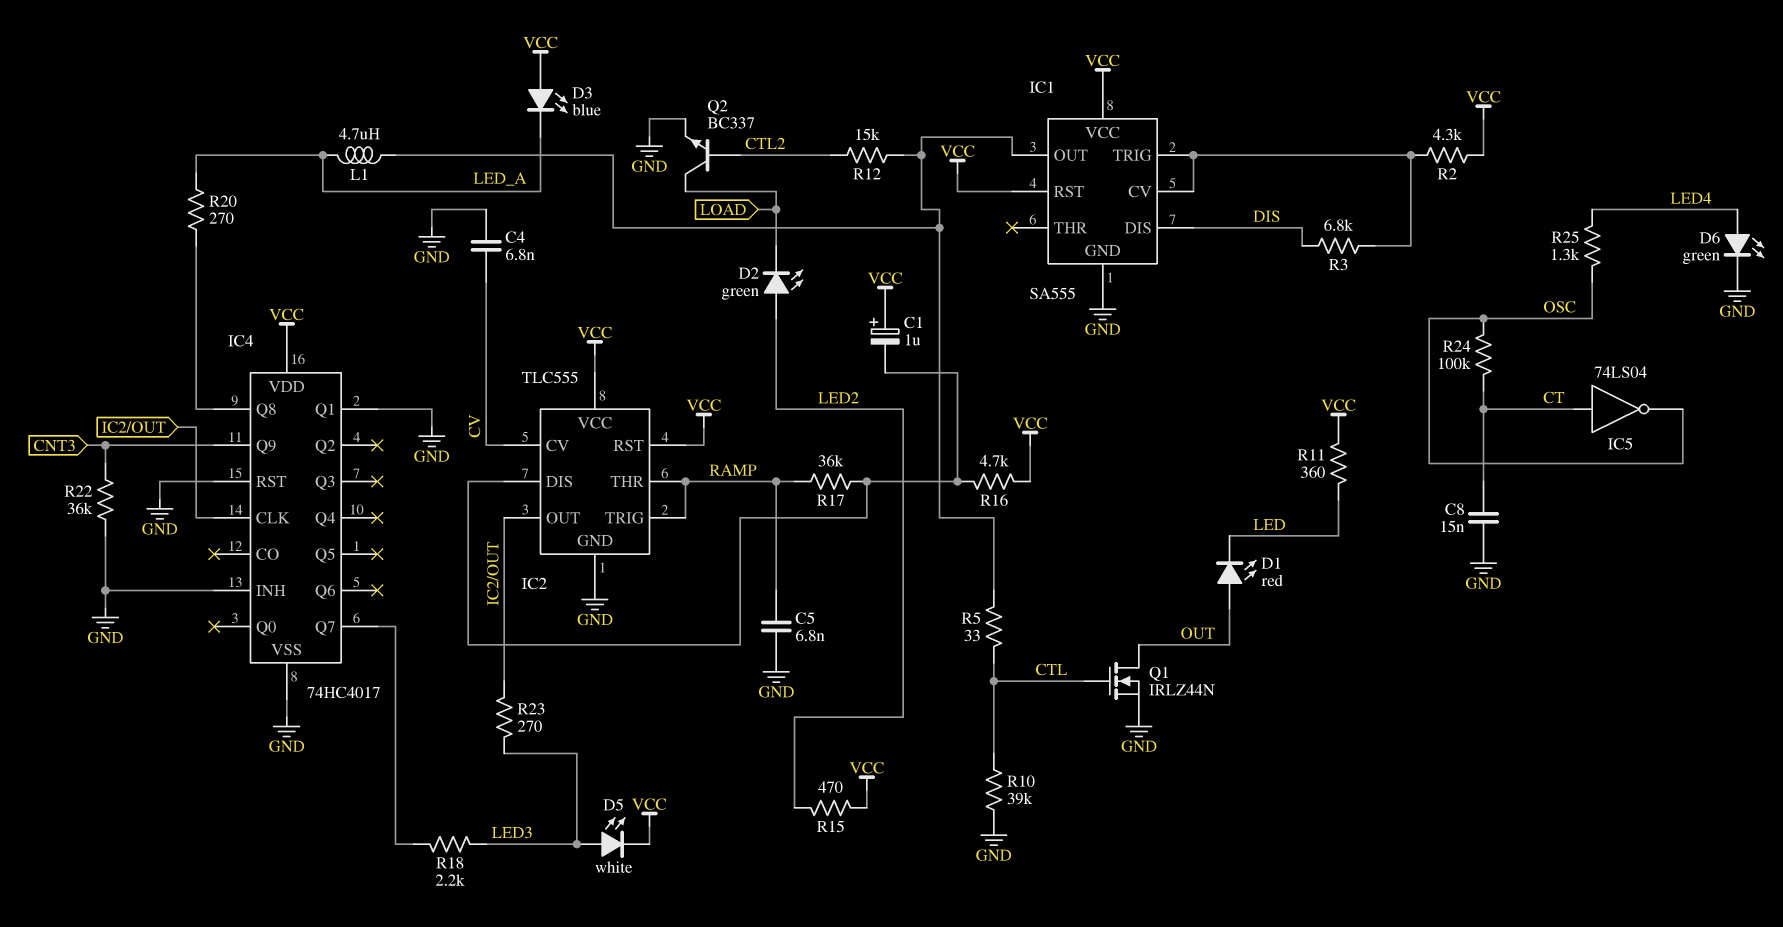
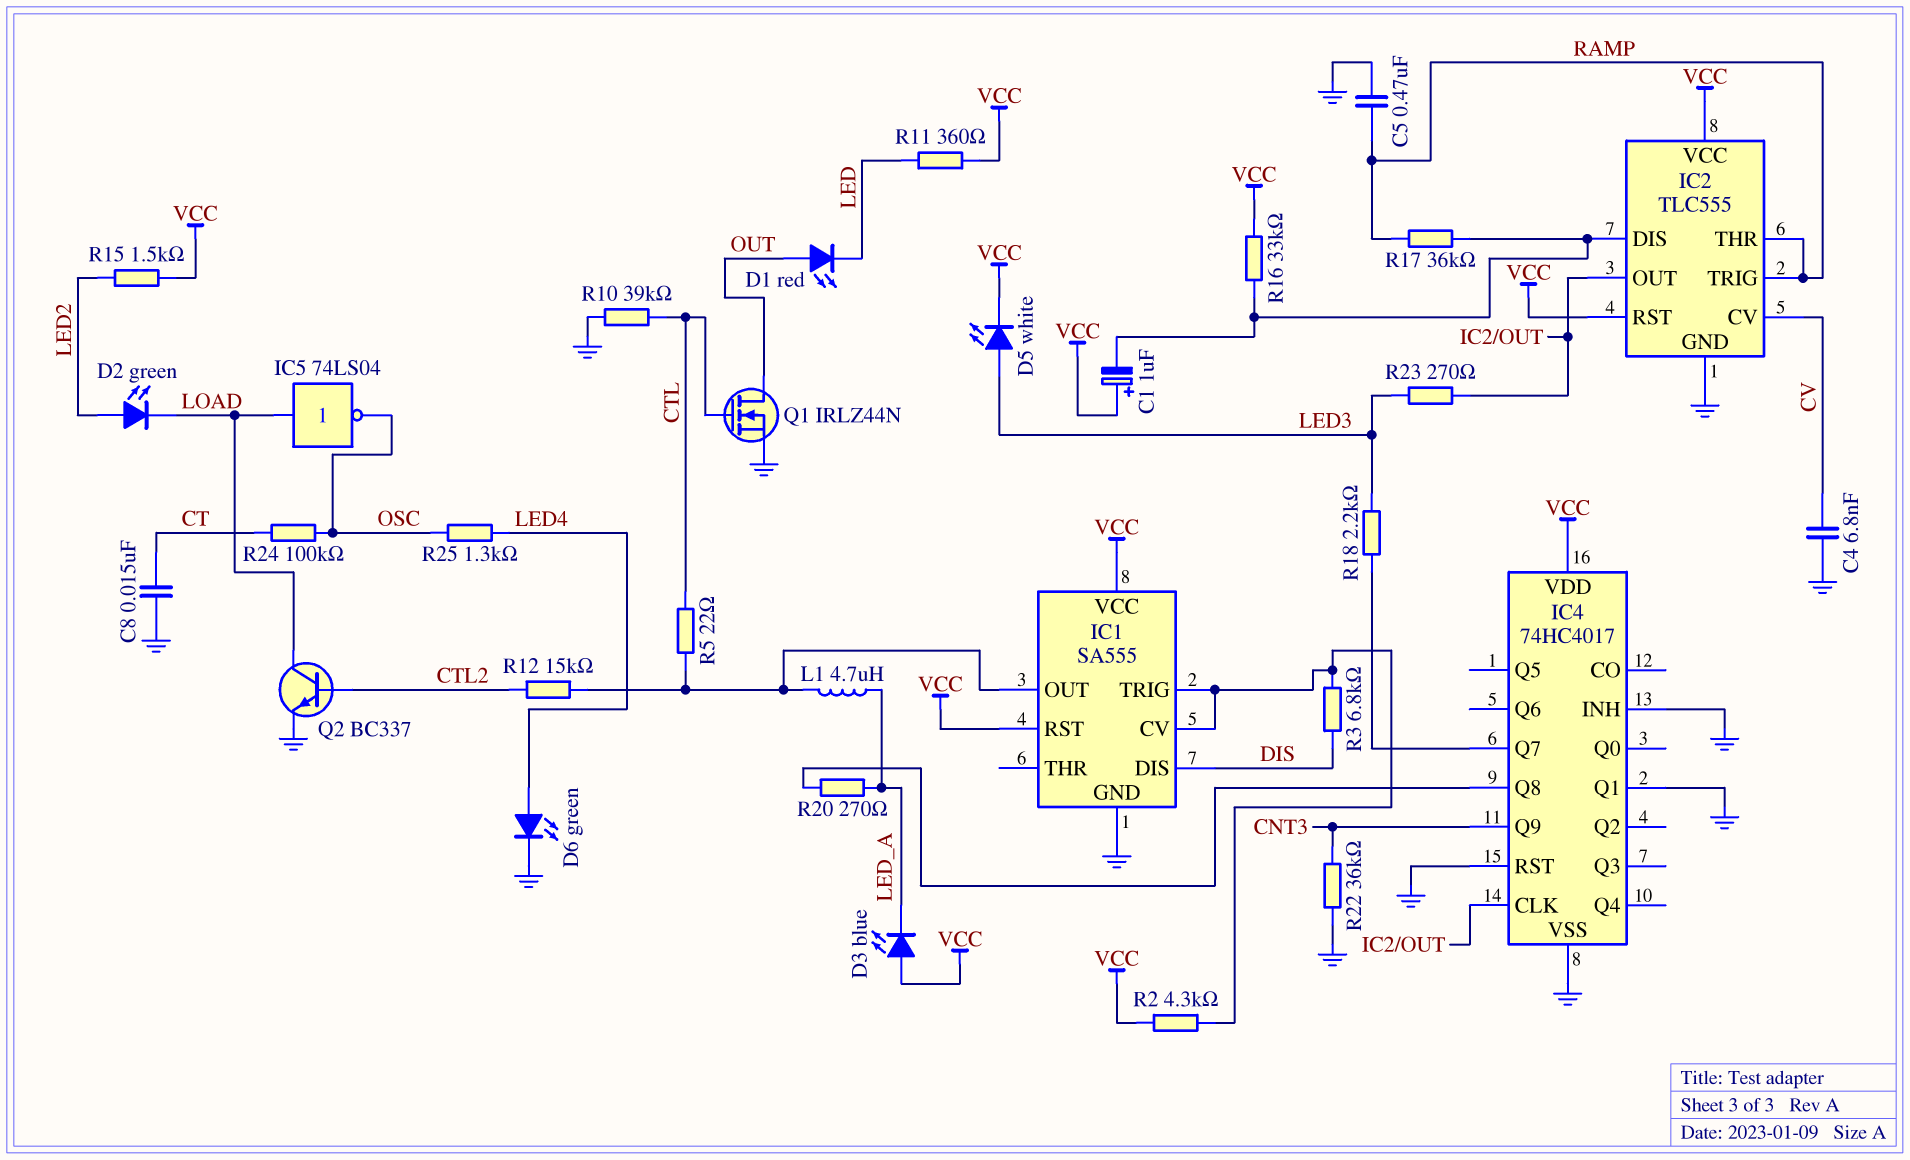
C5: 6.8nF (GND, RAMP) -> 470nF (GND, RAMP)
IC5: NOT 74LS04 (in CT, out OSC) -> NOT 74LS04 (in LOAD, out OSC)
R5: 33 (CTL, IC1/OUT) -> 22 (CTL, IC1/OUT)
R15: 470 (LED2, VCC) -> 1.5k (LED2, VCC)
R16: 4.7k (IC2/DIS, VCC) -> 33k (IC2/DIS, VCC)

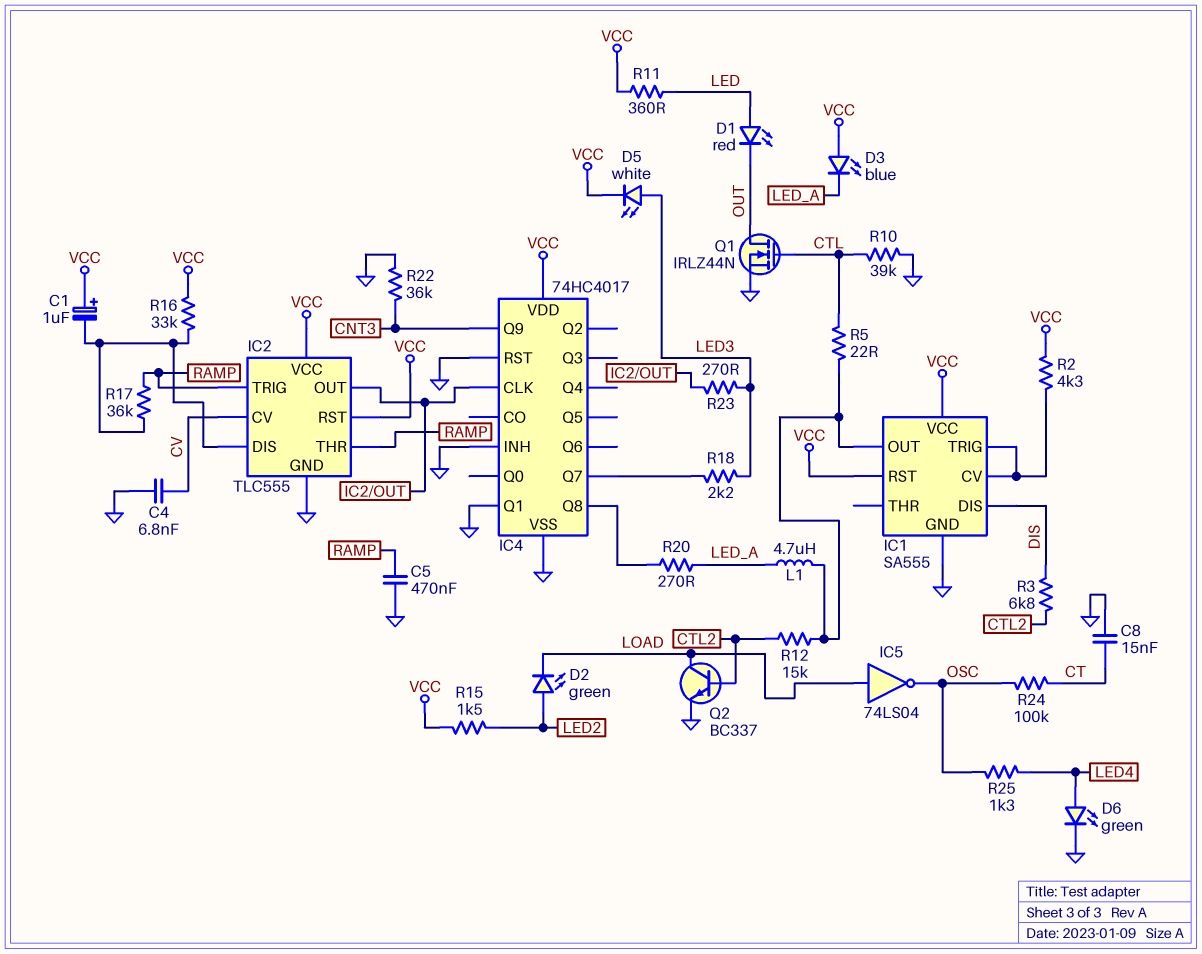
D1: LED red (A OUT, K LED) -> LED red (A LED, K OUT)
R3: 6.8k (DIS, IC1/CV) -> 6.8k (CTL2, DIS)

